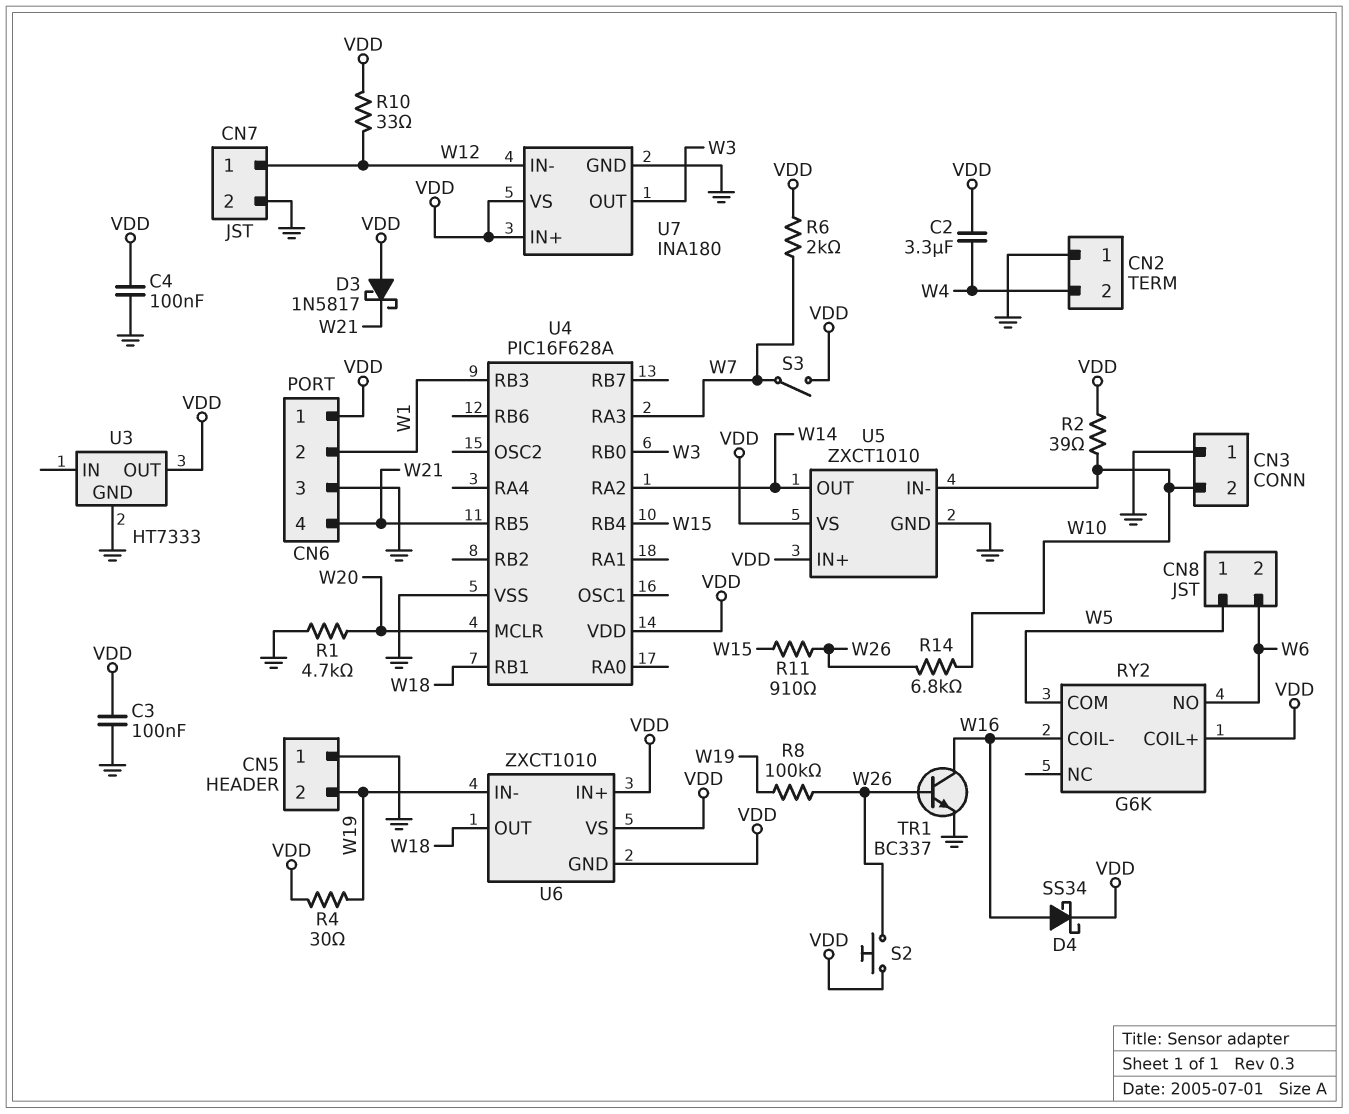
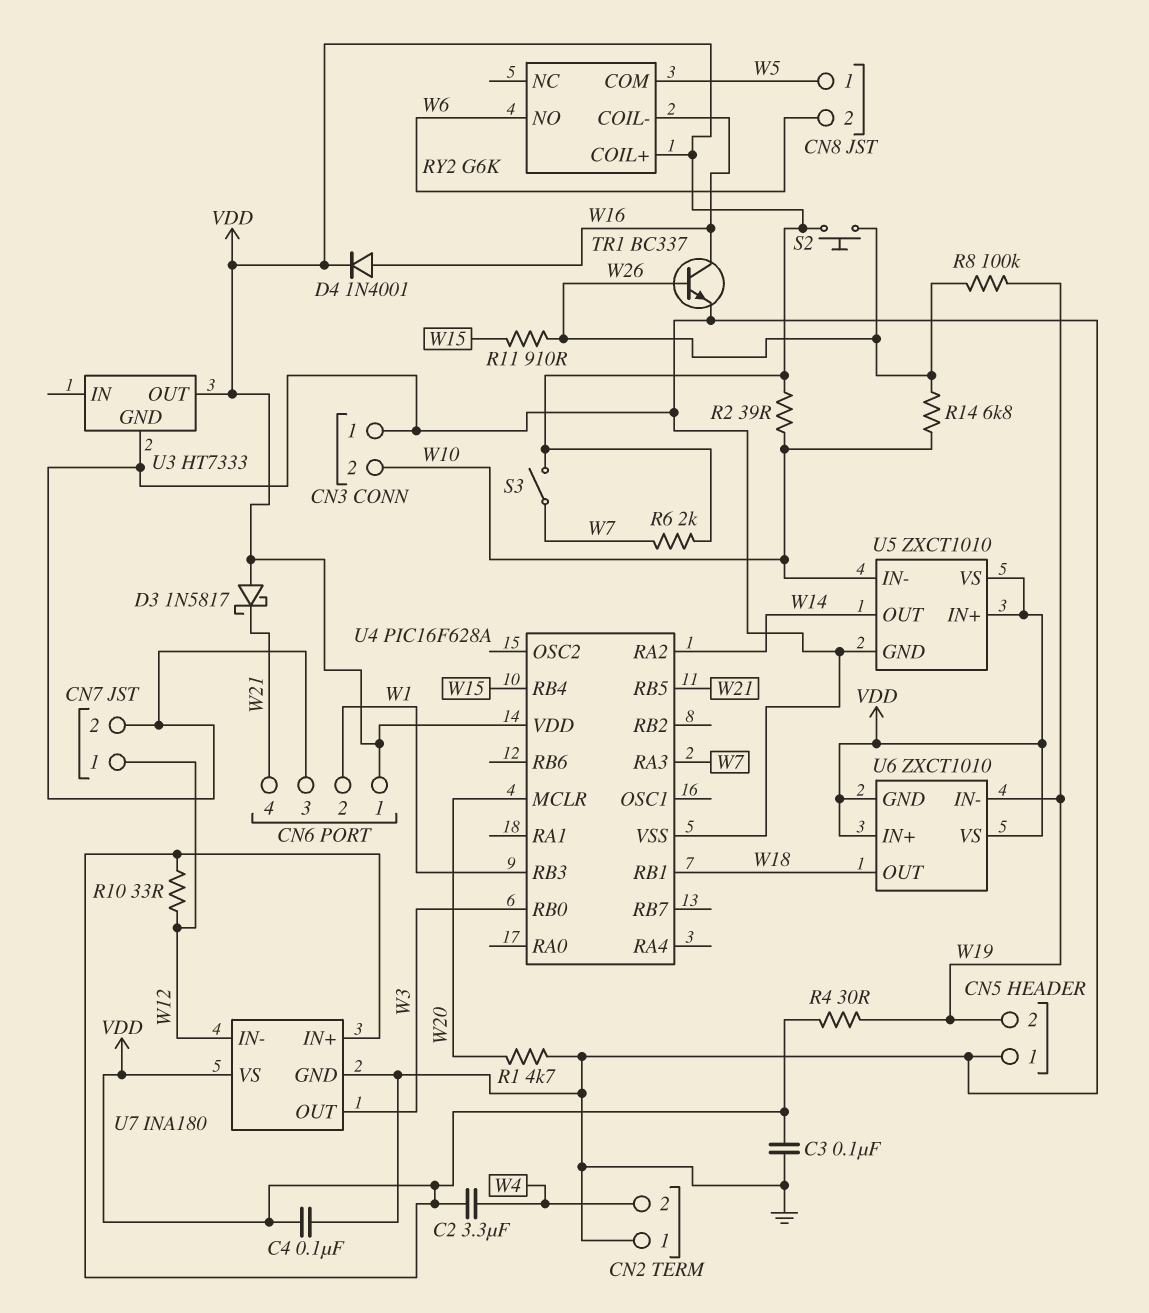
D4: schottky SS34 (A W16, K VDD) -> diode 1N4001 (A W16, K VDD)

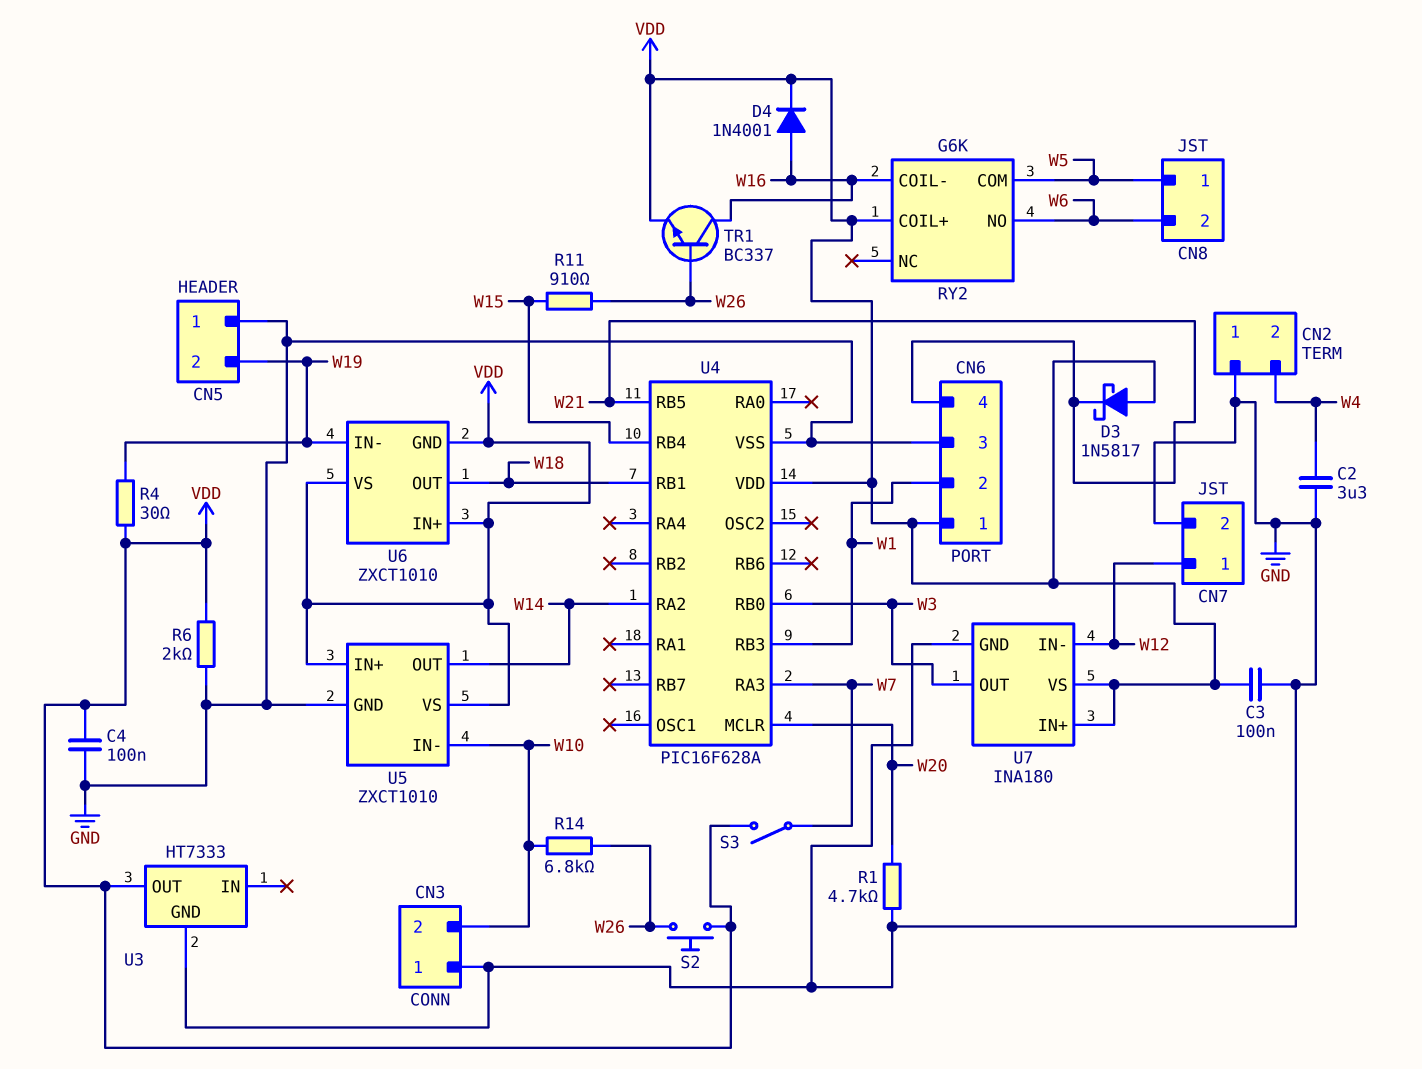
C2: 3.3uF (VDD, W4) -> 3.3uF (GND, W4)
R2: 39 (VDD, W10) -> none
R6: 2k (VDD, W7) -> 2k (GND, VDD)
R8: 100k (W19, W26) -> none
R10: 33 (VDD, W12) -> none
TR1: NPN BC337 (B W26, C W16, E GND) -> NPN BC337 (B W26, C W16, E VDD)

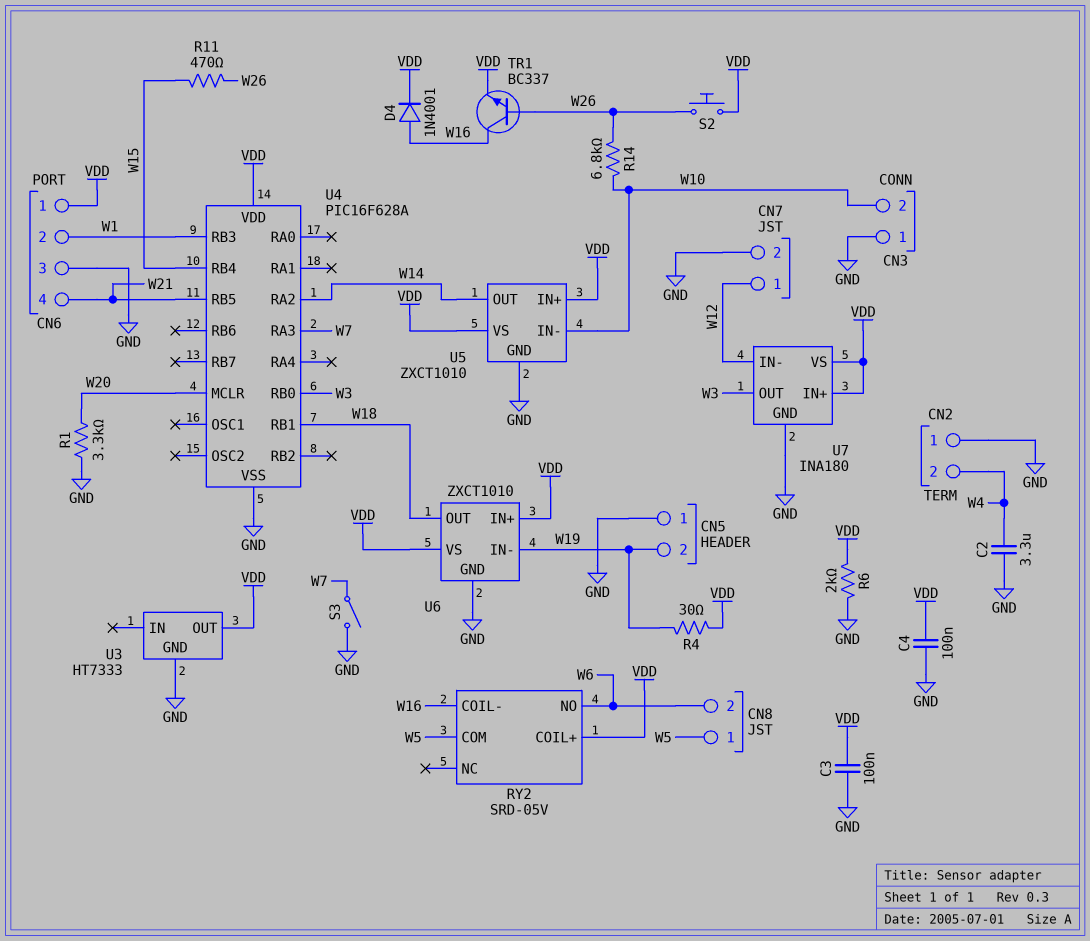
D3: schottky 1N5817 (A VDD, K W21) -> none
R1: 4.7k (GND, W20) -> 3.3k (GND, W20)
R11: 910 (W15, W26) -> 470 (W15, W26)
RY2: G6K -> SRD-05V
S3: switch (VDD, W7) -> switch (GND, W7)
U6 pin GND: VDD -> GND

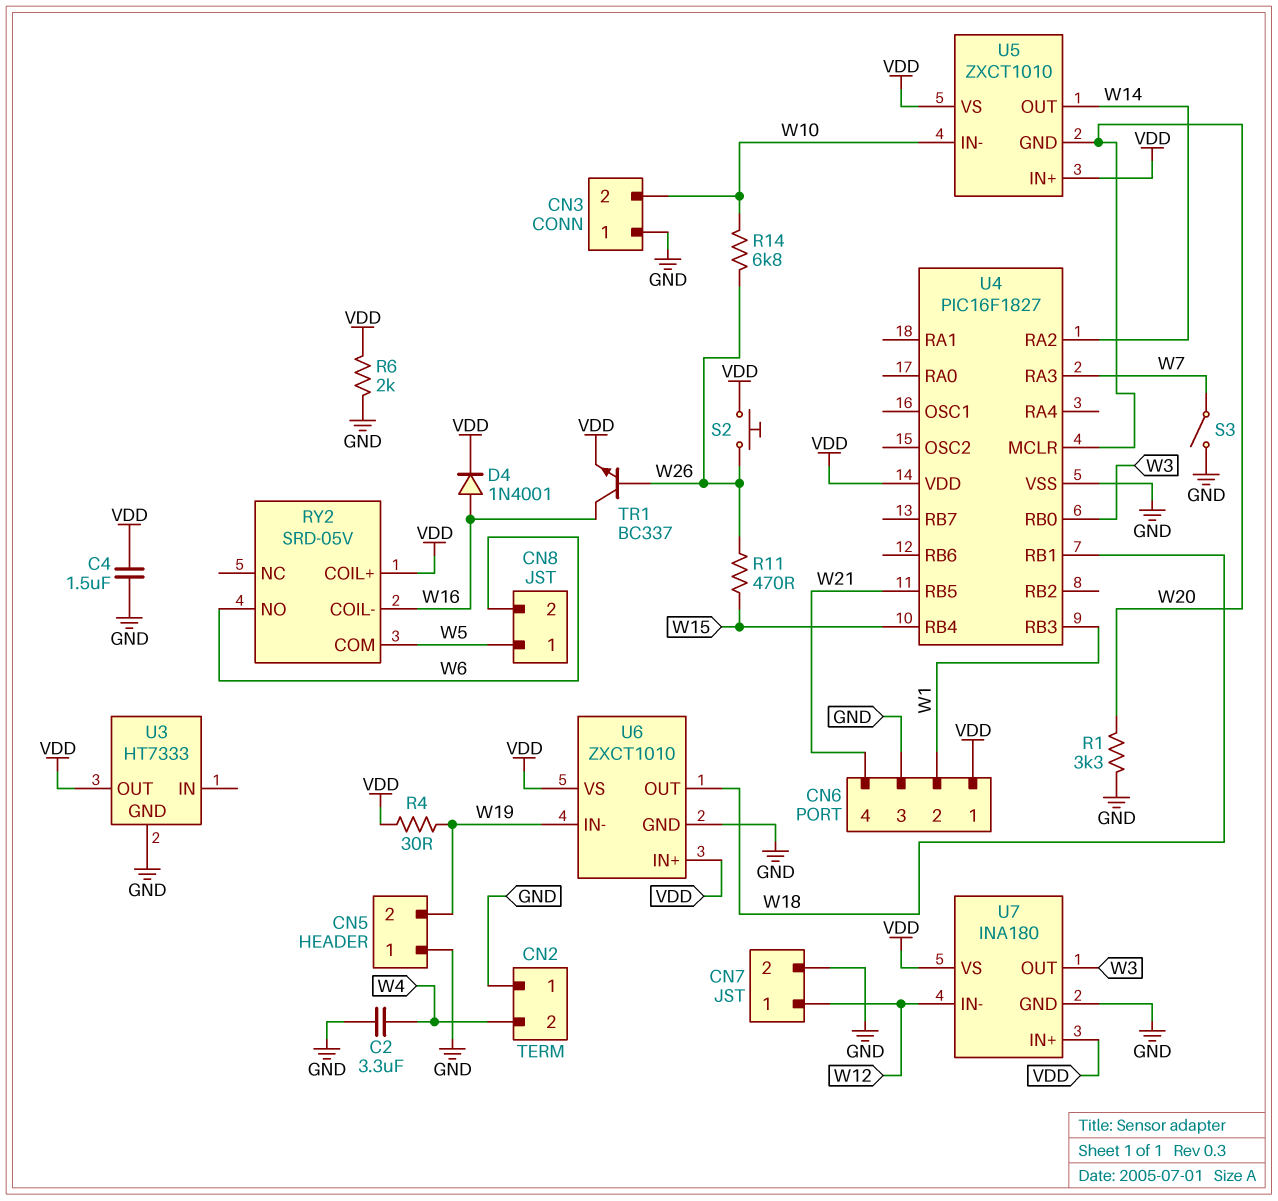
C3: 100nF (GND, VDD) -> none
C4: 100nF (GND, VDD) -> 1.5uF (GND, VDD)
U4: PIC16F628A -> PIC16F1827
U5 pin GND: GND -> W20

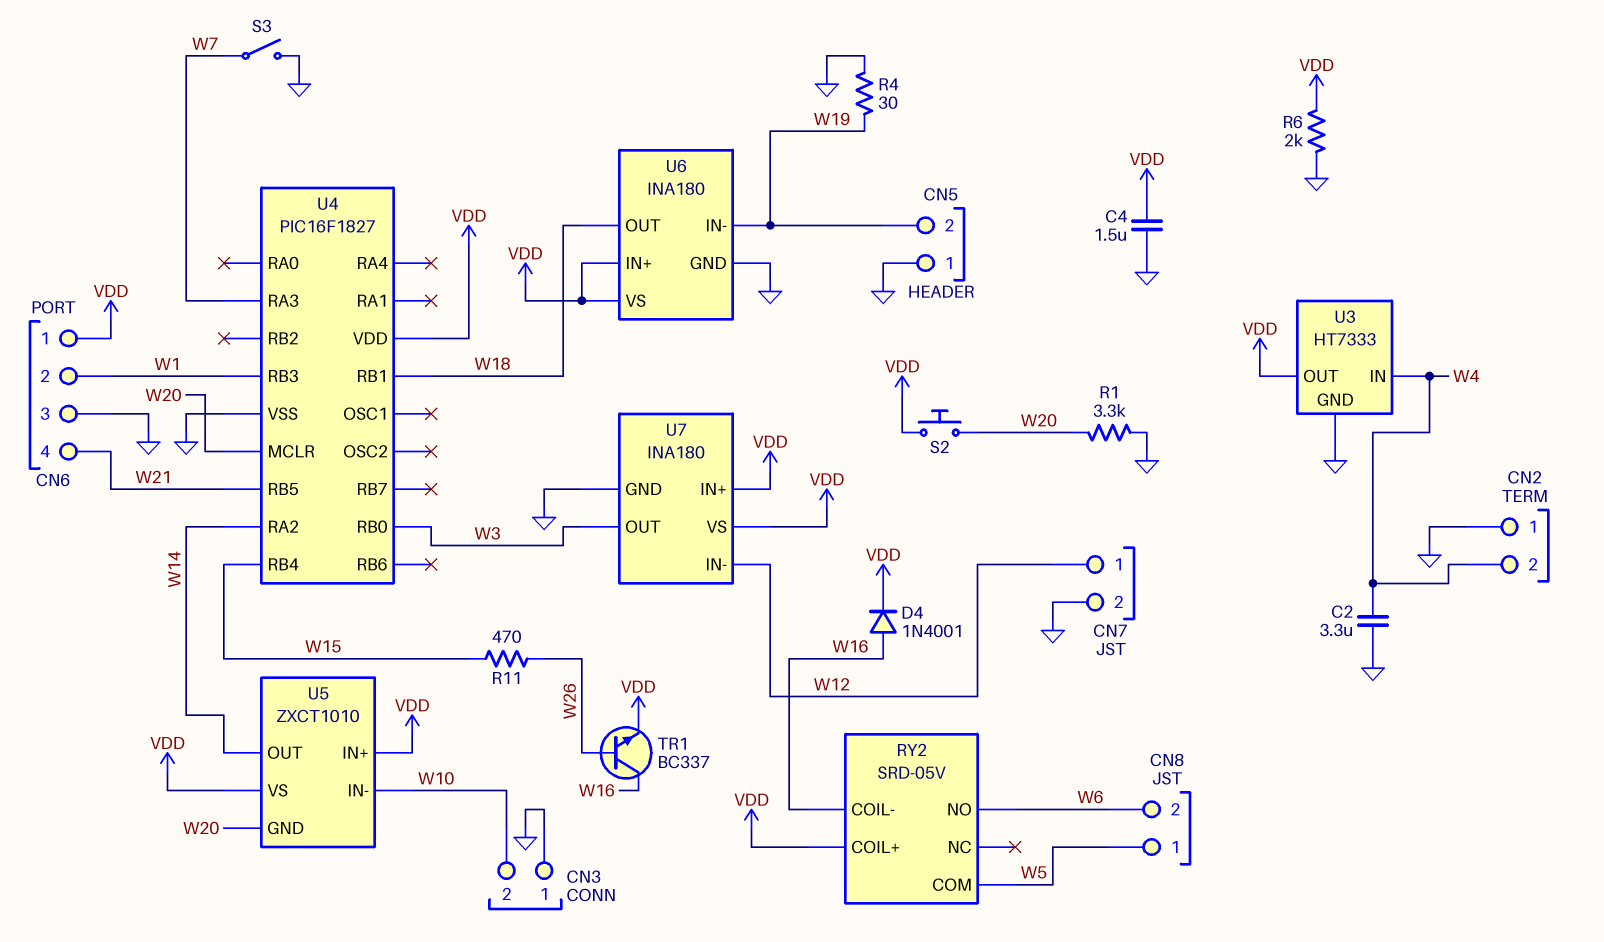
R4: 30 (VDD, W19) -> 30 (GND, W19)
R14: 6.8k (W10, W26) -> none
S2: button (VDD, W26) -> button (VDD, W20)
U3 pin IN: none -> W4
U6: ZXCT1010 -> INA180

